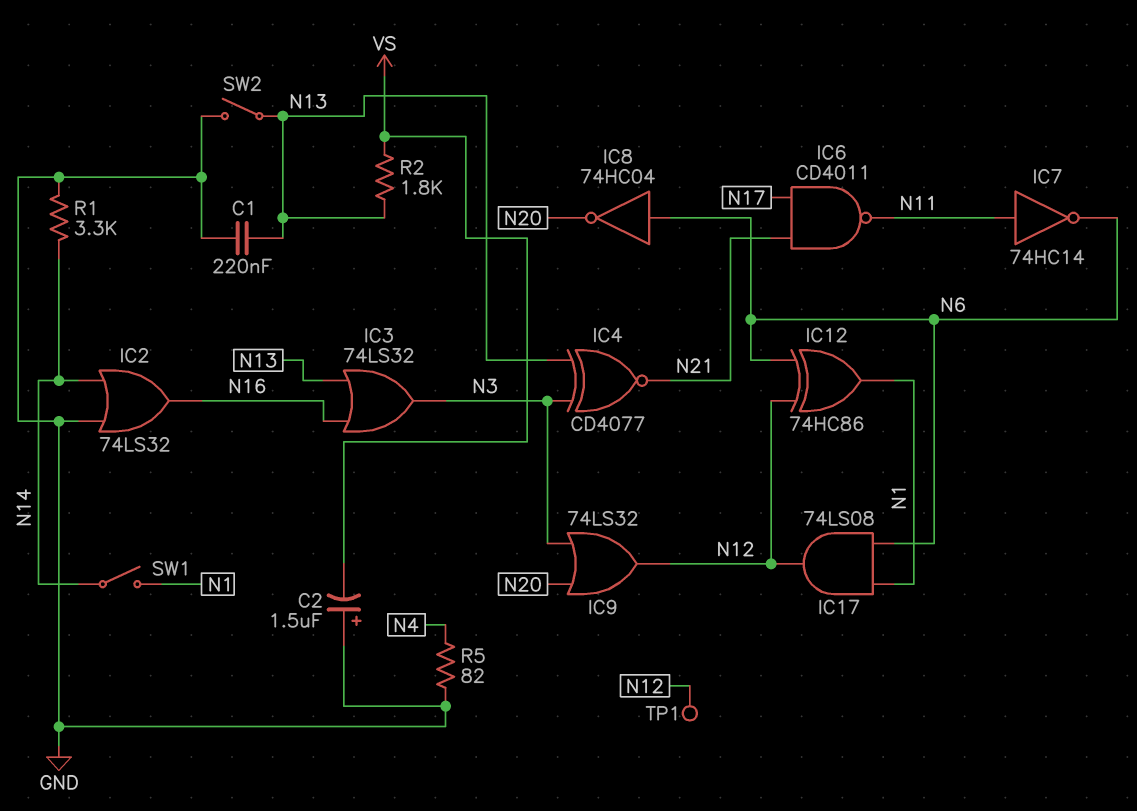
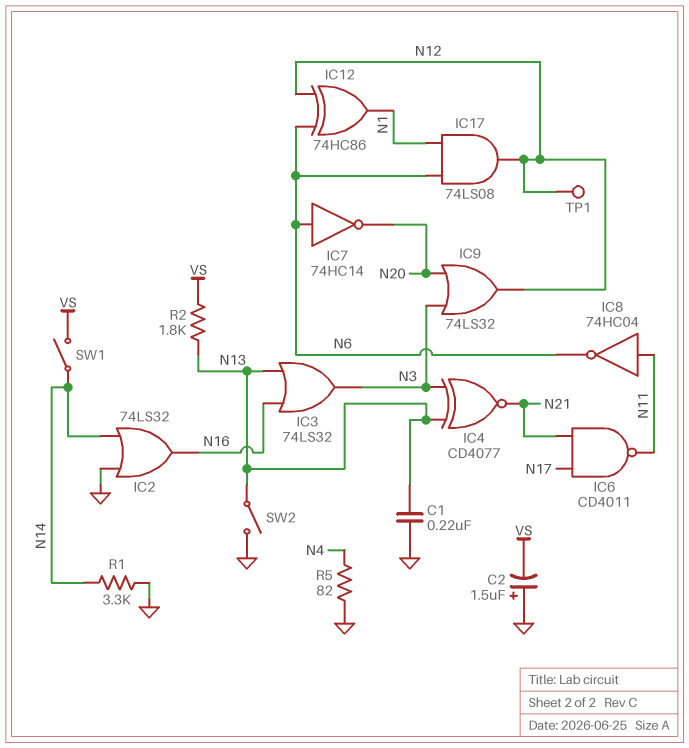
IC7: NOT 74HC14 (in N11, out N6) -> NOT 74HC14 (in N6, out N20)
IC8: NOT 74HC04 (in N6, out N20) -> NOT 74HC04 (in N11, out N6)
SW1: switch (N1, N14) -> switch (N14, VS)

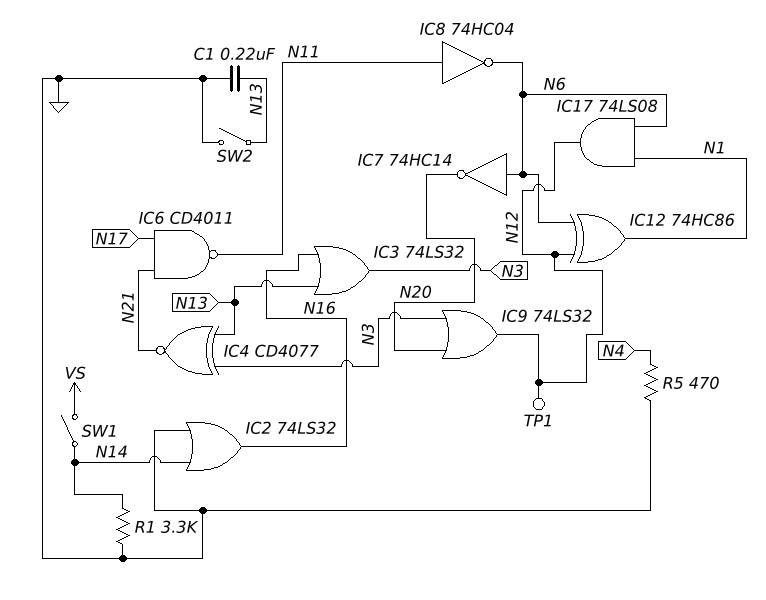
C2: 1.5uF (plus GND, minus VS) -> none
R2: 1.8k (N13, VS) -> none
R5: 82 (GND, N4) -> 470 (GND, N4)

